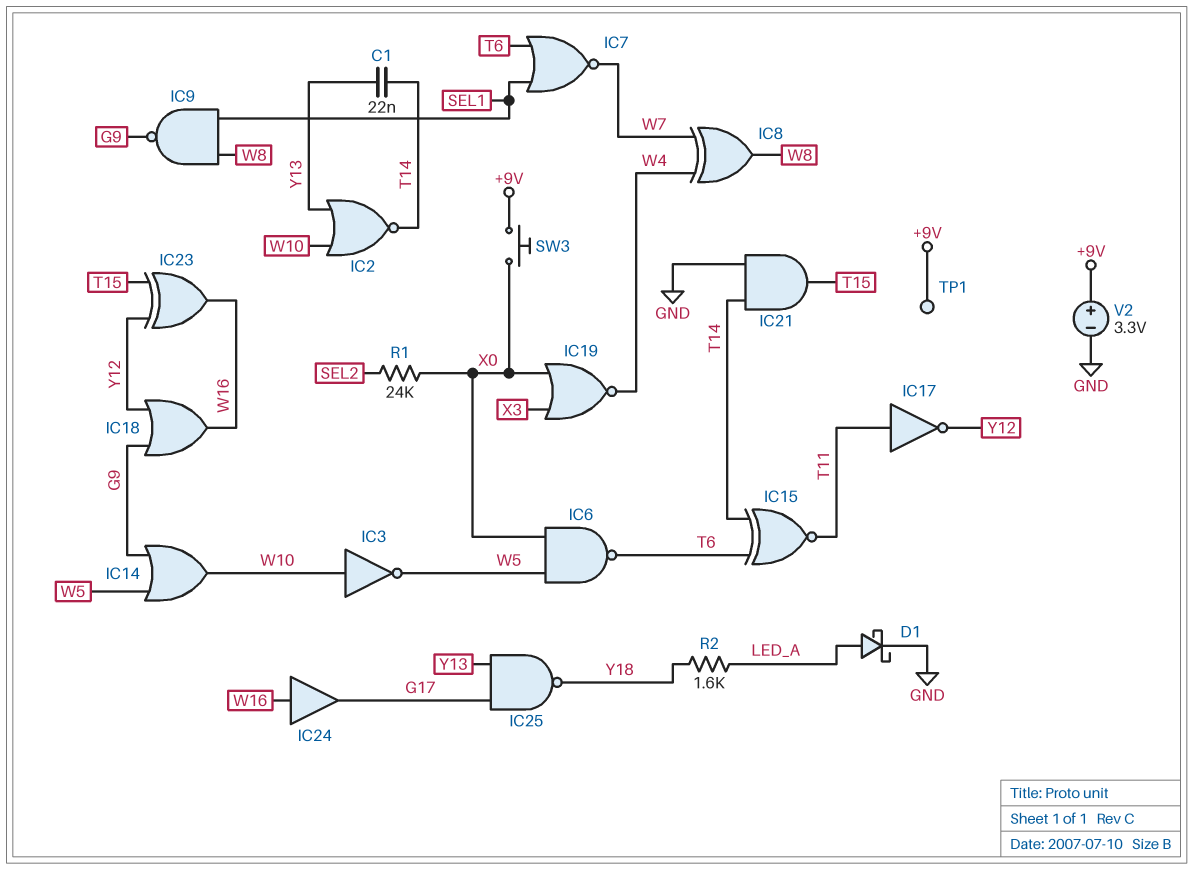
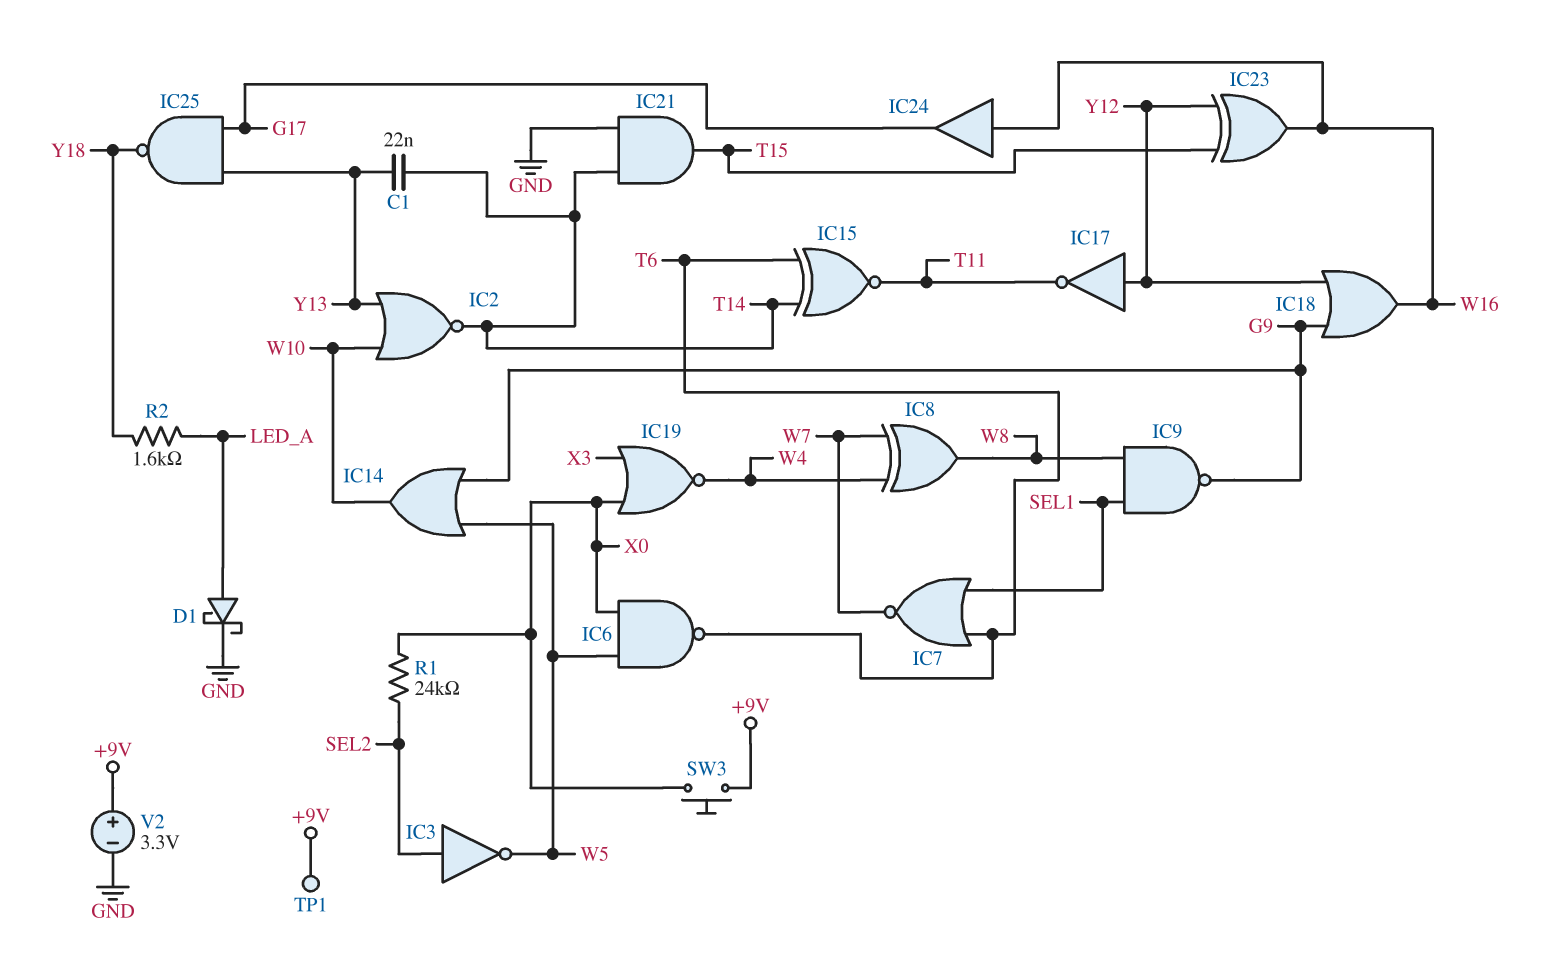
IC3: NOT (in W10, out W5) -> NOT (in SEL2, out W5)
IC17: NOT (in T11, out Y12) -> NOT (in Y12, out T11)

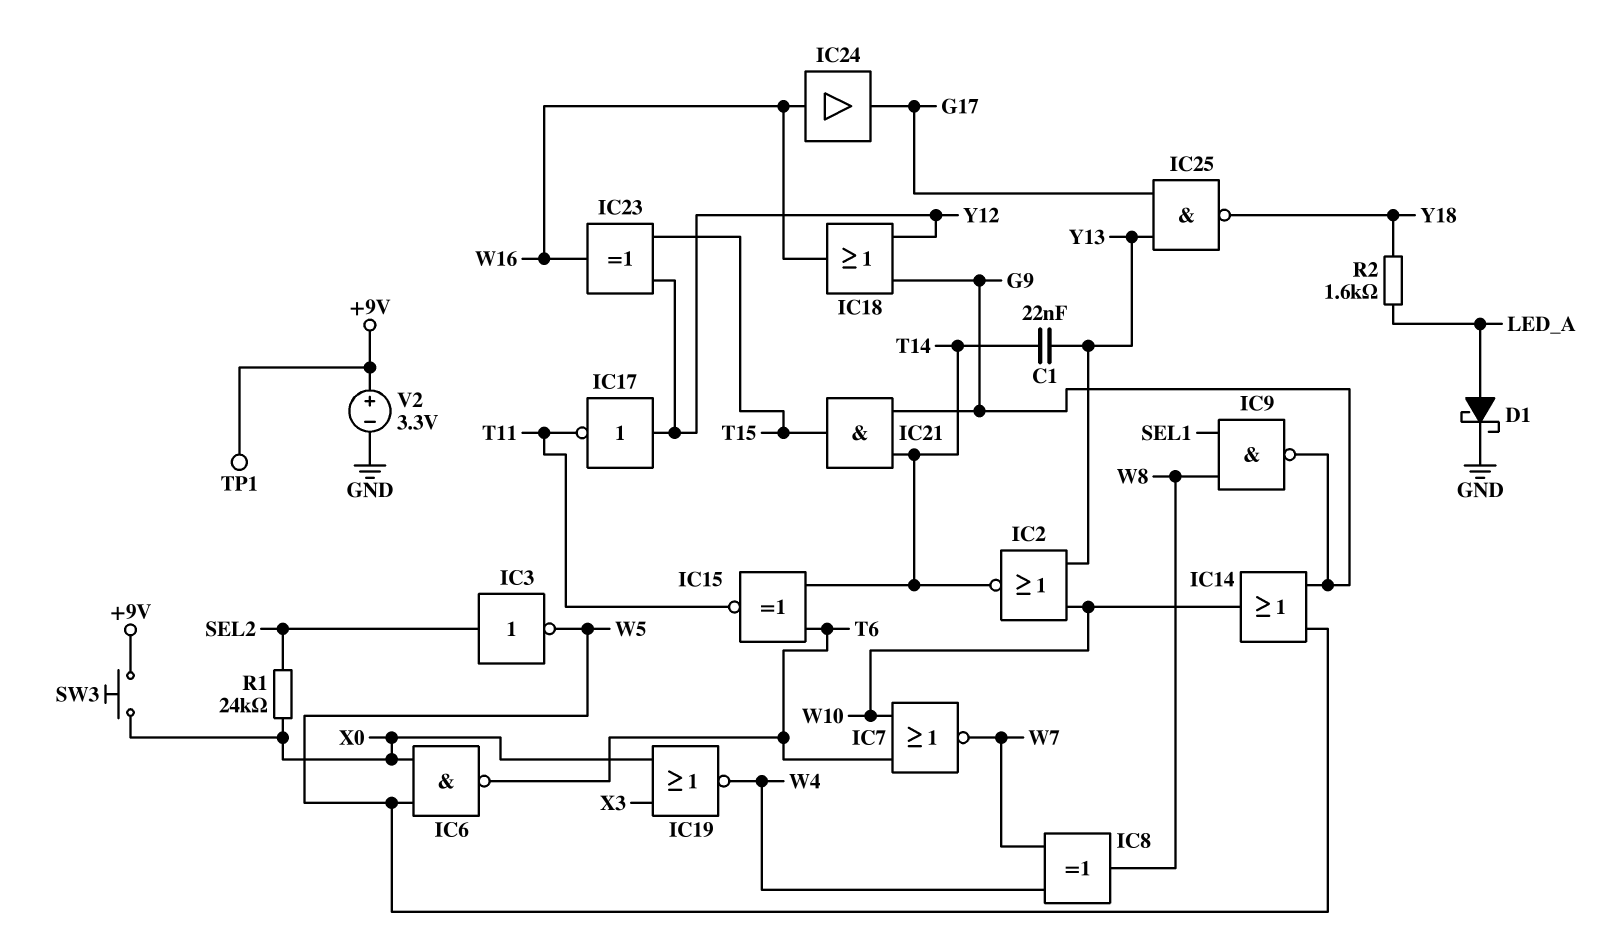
IC7: NOR (in SEL1, in T6, out W7) -> NOR (in T6, in W10, out W7)
IC21: AND (in GND, in T14, out T15) -> AND (in G9, in T14, out T15)

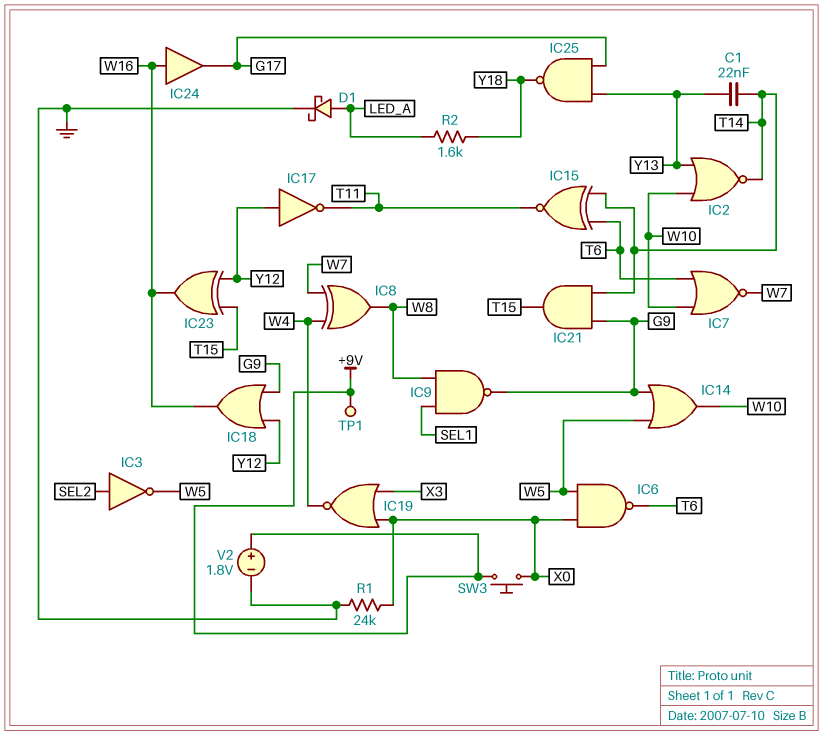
R1: 24k (SEL2, X0) -> 24k (GND, X0)
V2: 3.3V (plus +9V, minus GND) -> 1.8V (plus +9V, minus GND)

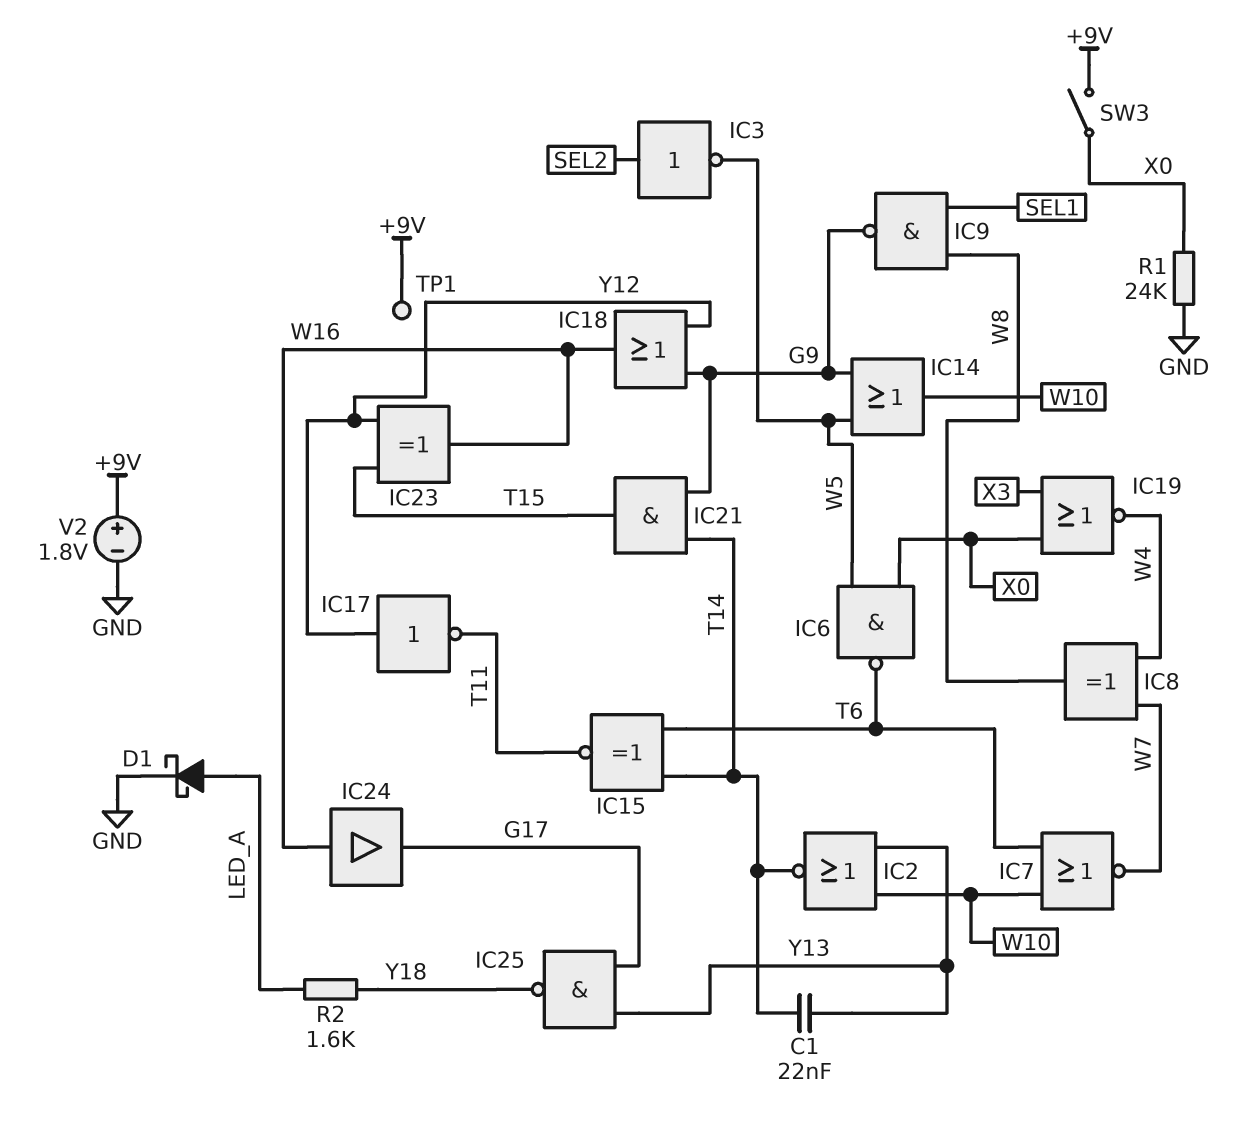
SW3: button (+9V, X0) -> switch (+9V, X0)

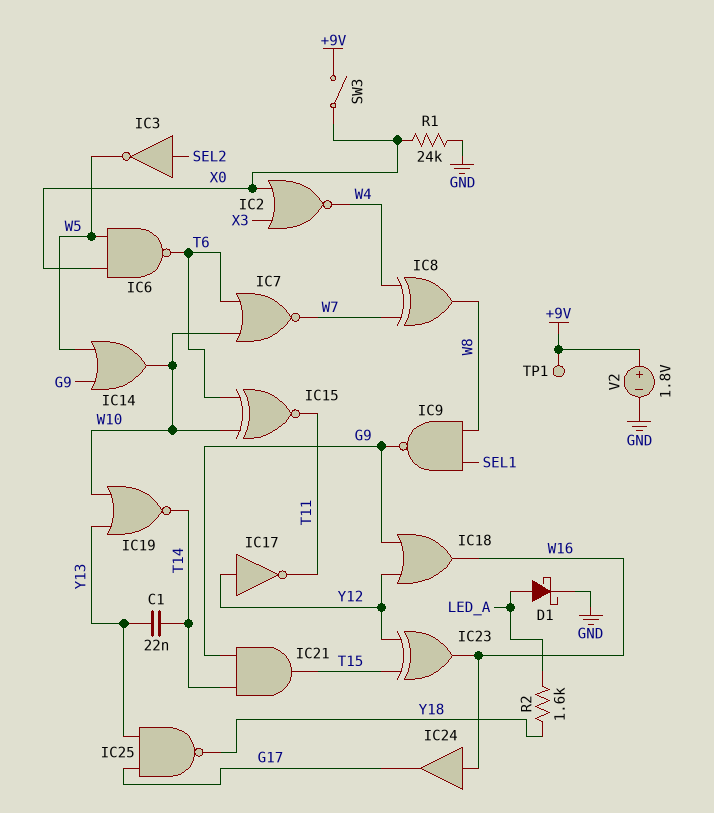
IC2: NOR (in W10, in Y13, out T14) -> NOR (in X0, in X3, out W4)
IC15: XNOR (in T6, in T14, out T11) -> XNOR (in T6, in W10, out T11)
IC19: NOR (in X0, in X3, out W4) -> NOR (in W10, in Y13, out T14)

